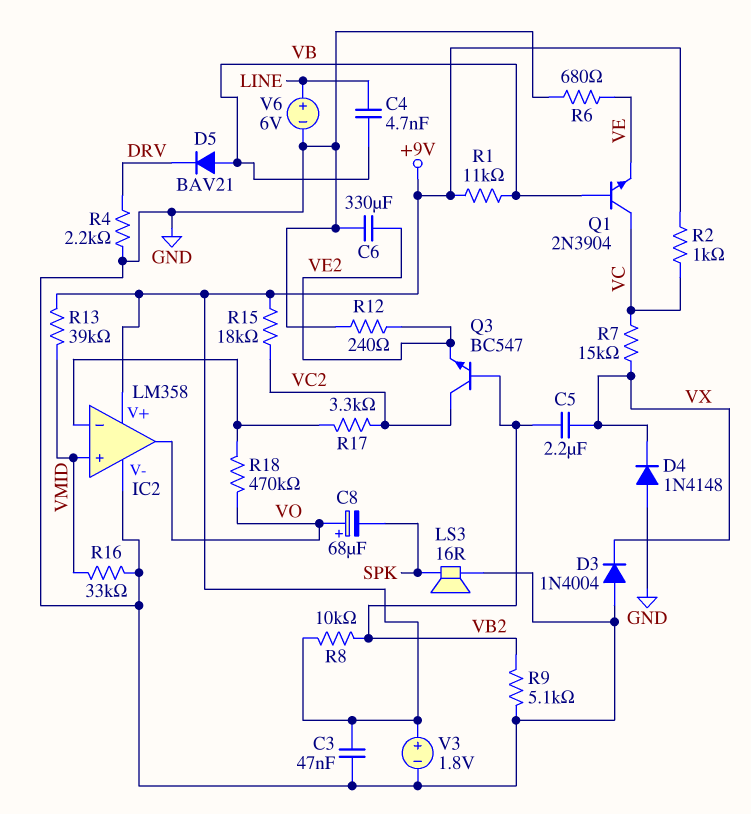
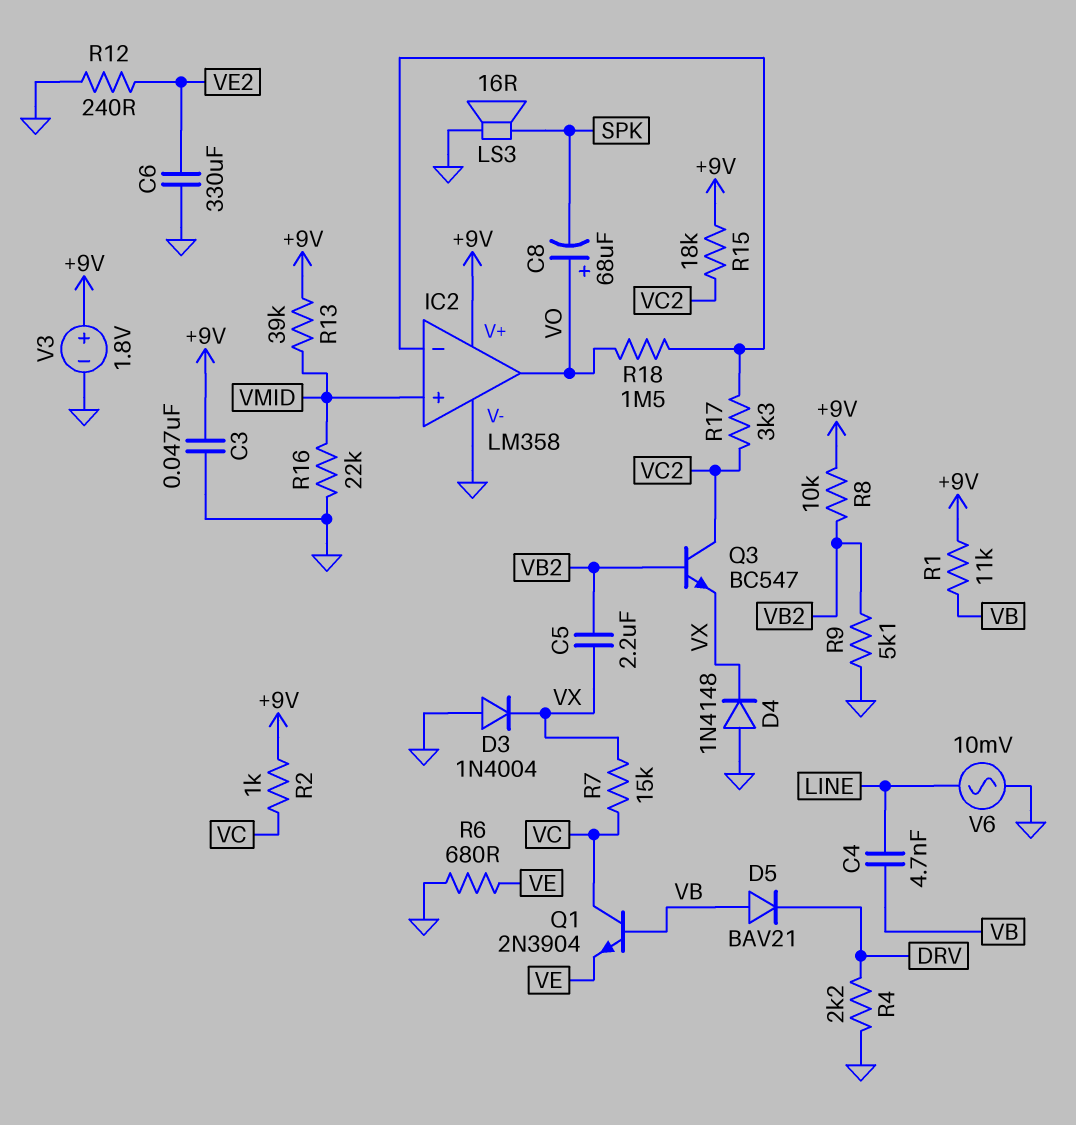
Q3: NPN BC547 (B VB2, C VC2, E VE2) -> NPN BC547 (B VB2, C VC2, E VX)
R16: 33k (GND, VMID) -> 22k (GND, VMID)
R18: 470k (IC2/in-, VO) -> 1.5M (IC2/in-, VO)
V6: 6V (plus LINE, minus GND) -> AC 10mV (GND, LINE)

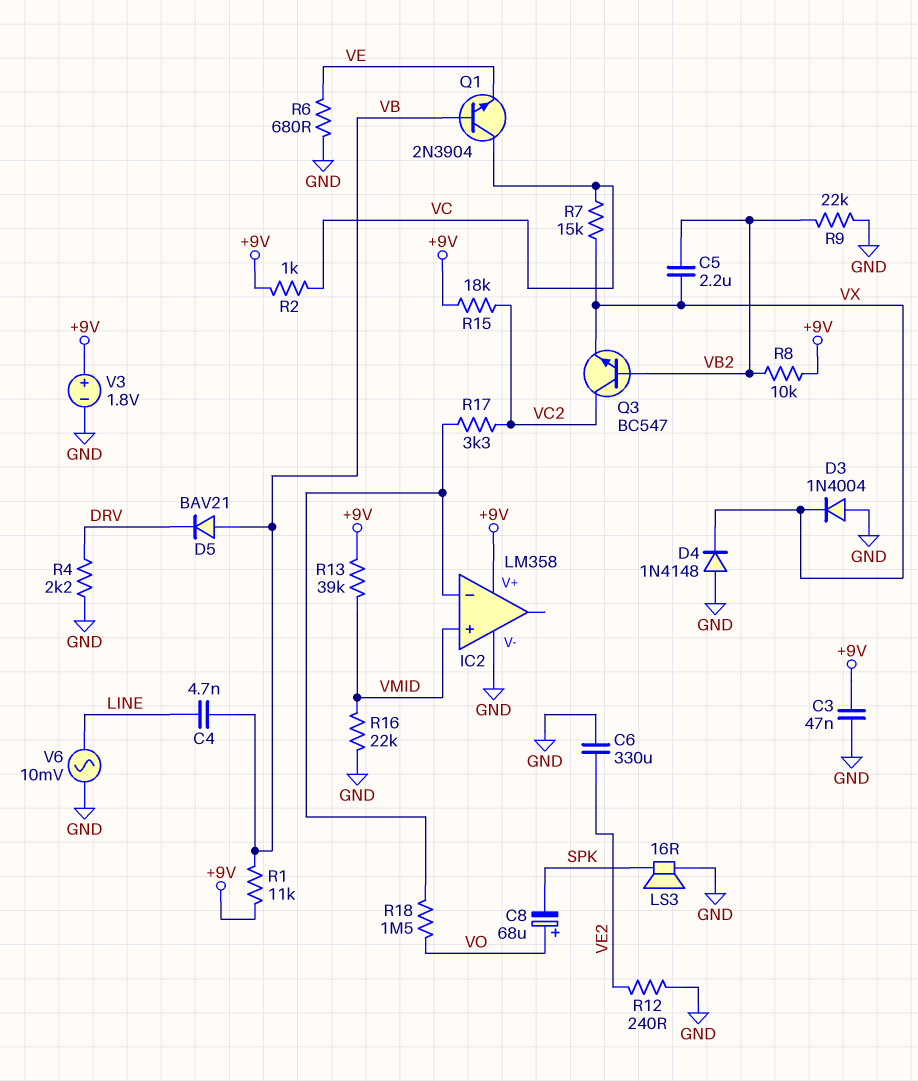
IC2 pin out: VO -> none
R9: 5.1k (GND, VB2) -> 22k (GND, VB2)

